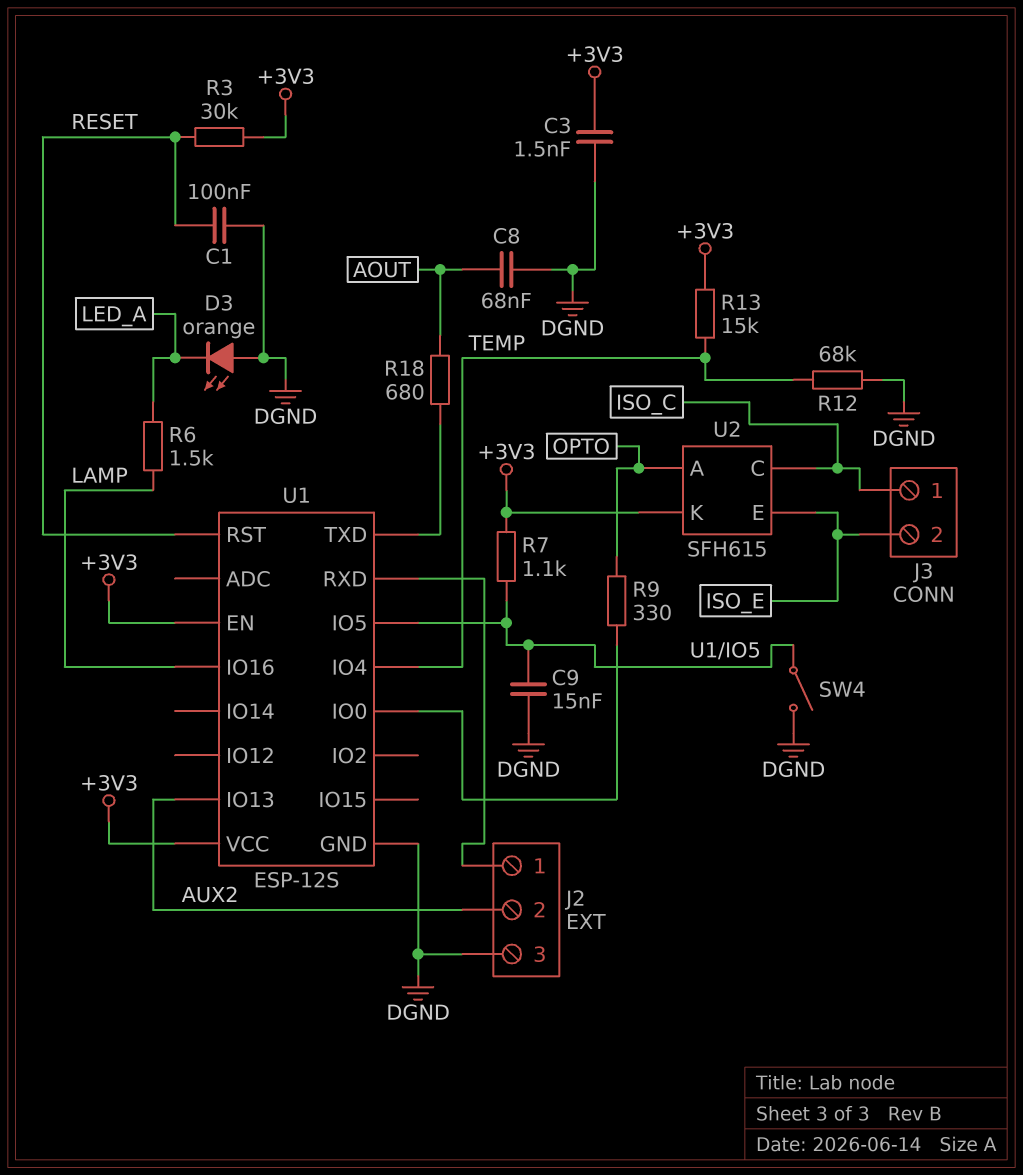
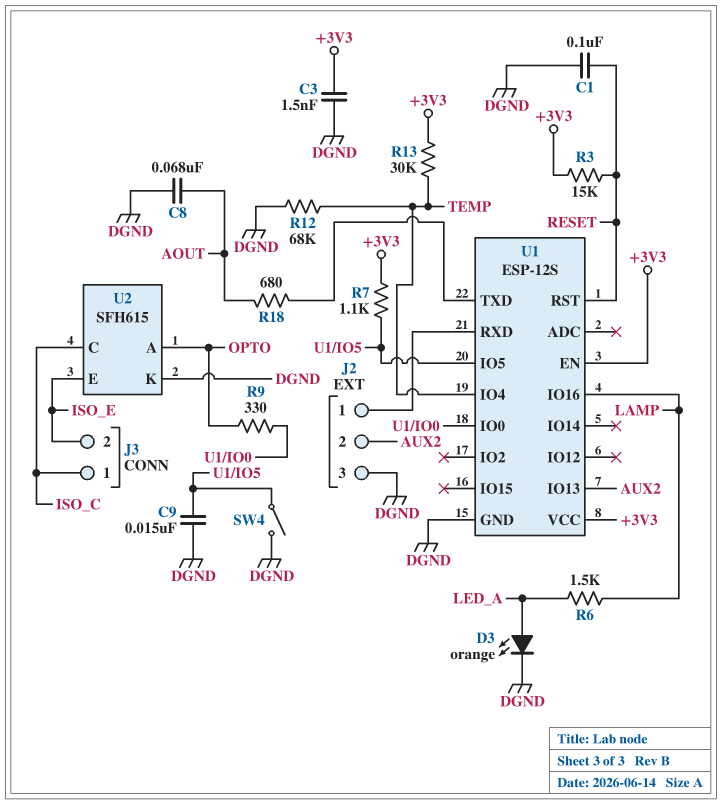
D3: LED orange (A DGND, K LED_A) -> LED orange (A LED_A, K DGND)
R3: 30k (+3V3, RESET) -> 15k (+3V3, RESET)
R13: 15k (+3V3, TEMP) -> 30k (+3V3, TEMP)
U2 pin K: +3V3 -> DGND

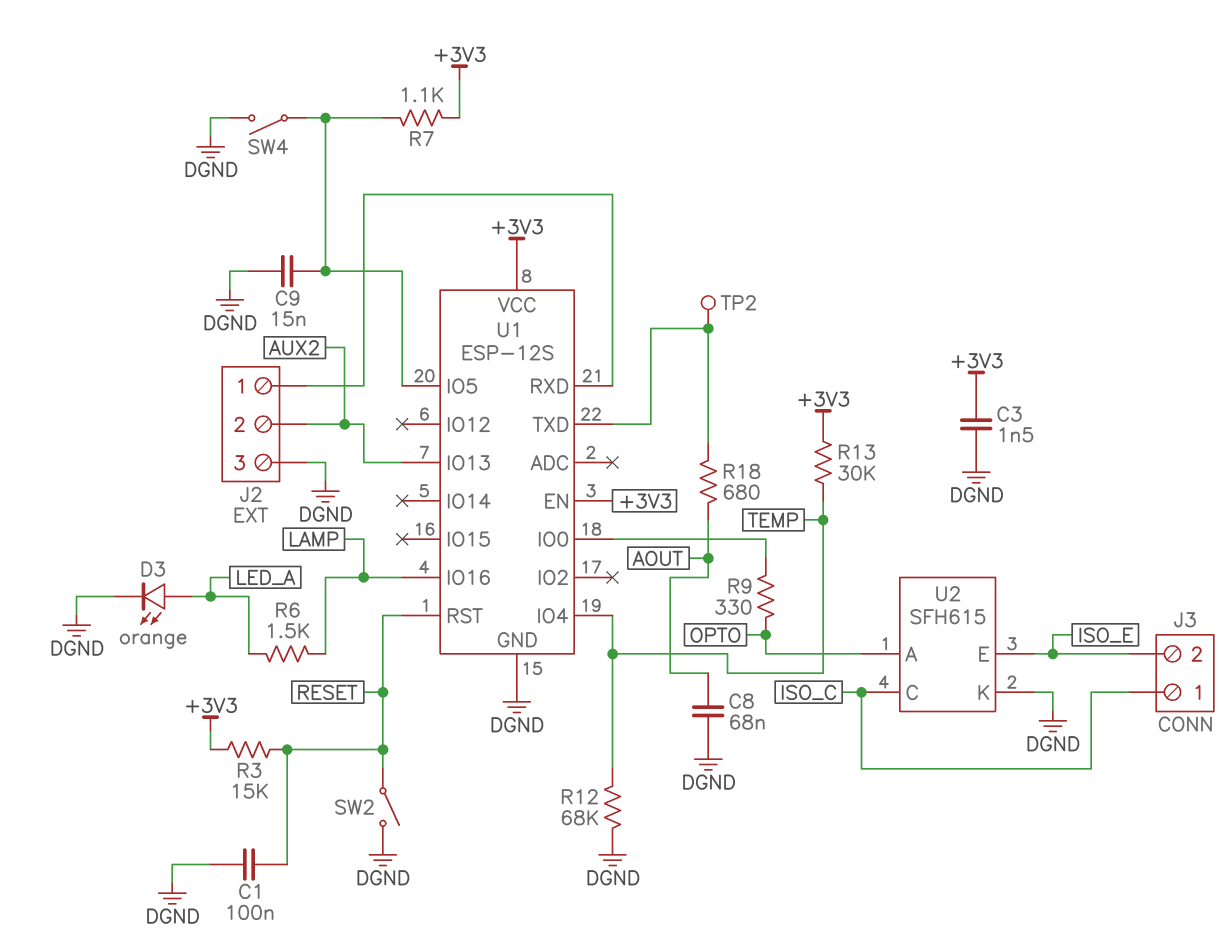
SW2: none -> switch (DGND, RESET)
TP2: none -> test point (U1/TXD)

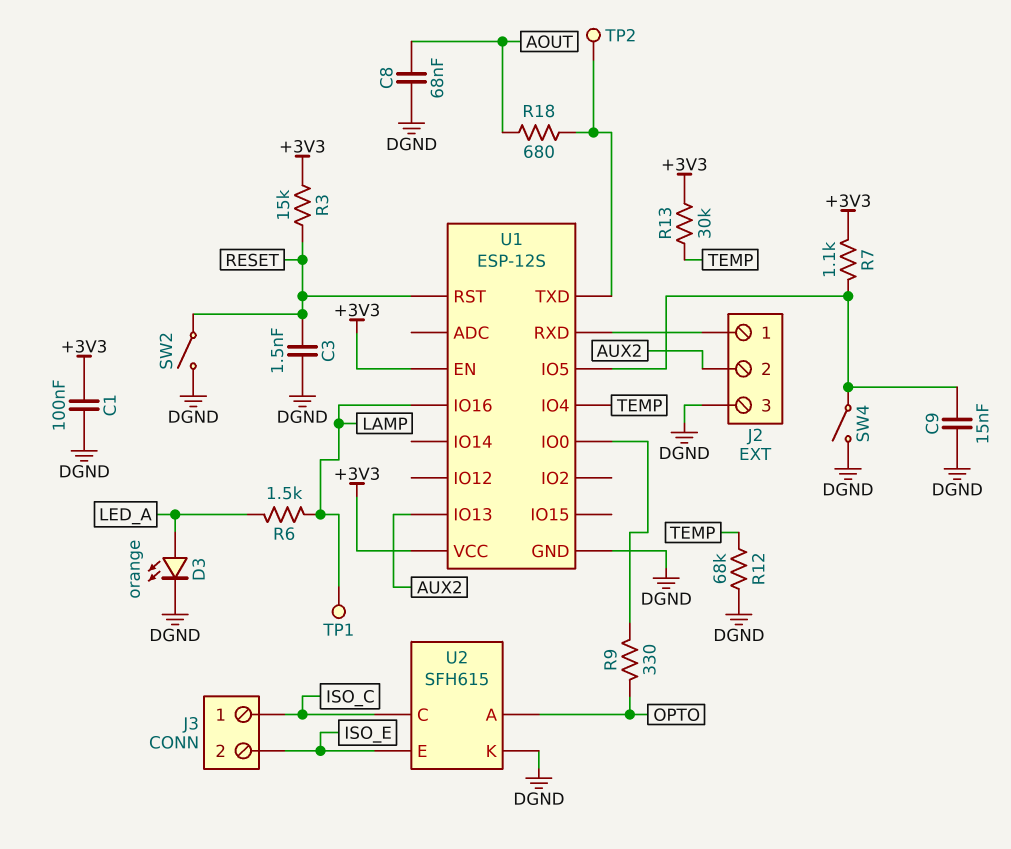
C1: 100nF (DGND, RESET) -> 100nF (+3V3, DGND)
C3: 1.5nF (+3V3, DGND) -> 1.5nF (DGND, RESET)
TP1: none -> test point (LAMP)

